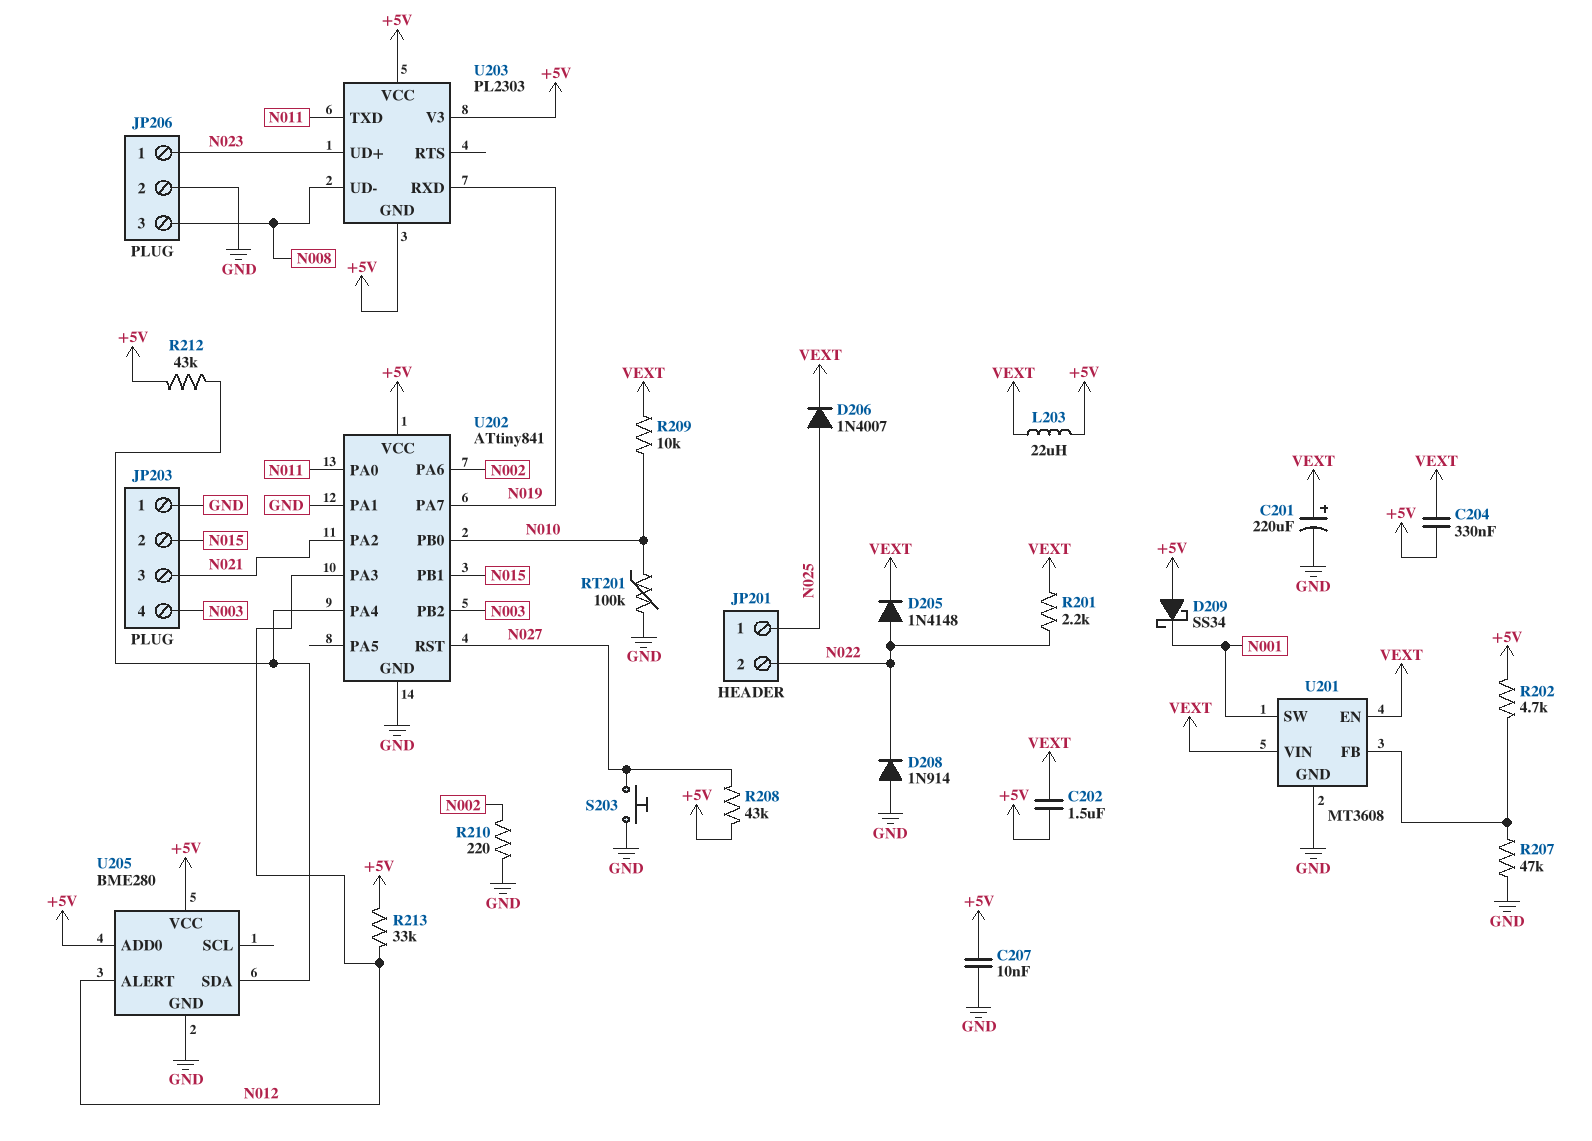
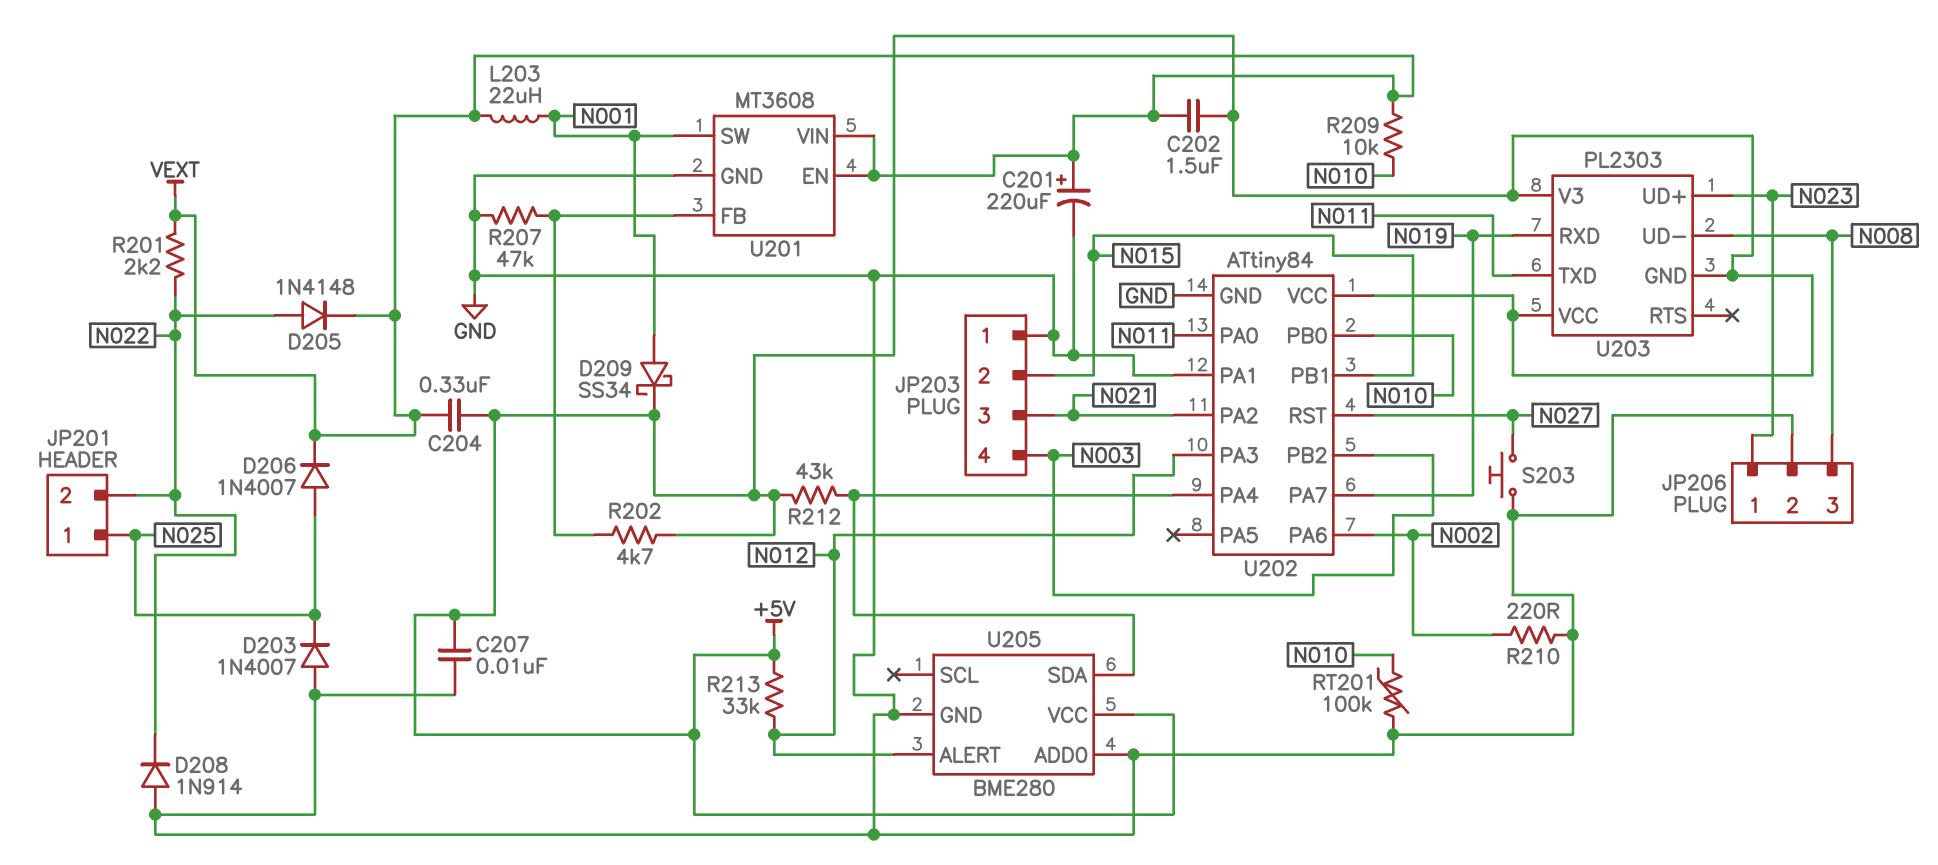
D203: none -> diode 1N4007 (A GND, K N025)
D209: schottky SS34 (A +5V, K N001) -> schottky SS34 (A N001, K +5V)
L203: 22uH (+5V, VEXT) -> 22uH (N001, VEXT)
R208: 43k (+5V, N027) -> none
U202: ATtiny841 -> ATtiny84
U205 pin ADD0: +5V -> GND

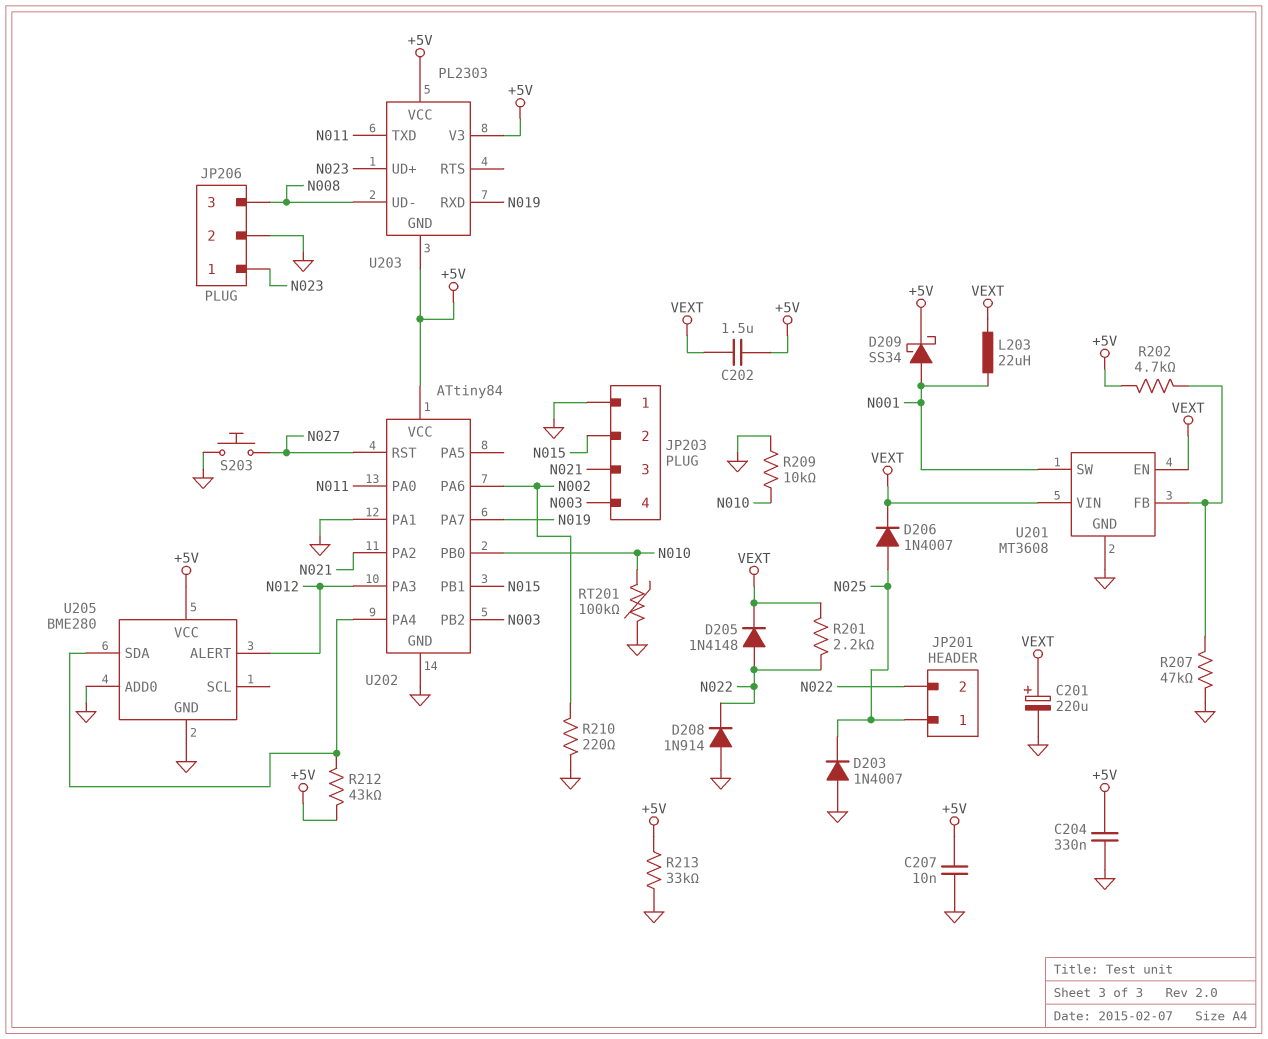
C204: 330nF (+5V, VEXT) -> 330nF (+5V, GND)
R209: 10k (N010, VEXT) -> 10k (GND, N010)
R213: 33k (+5V, N012) -> 33k (+5V, GND)

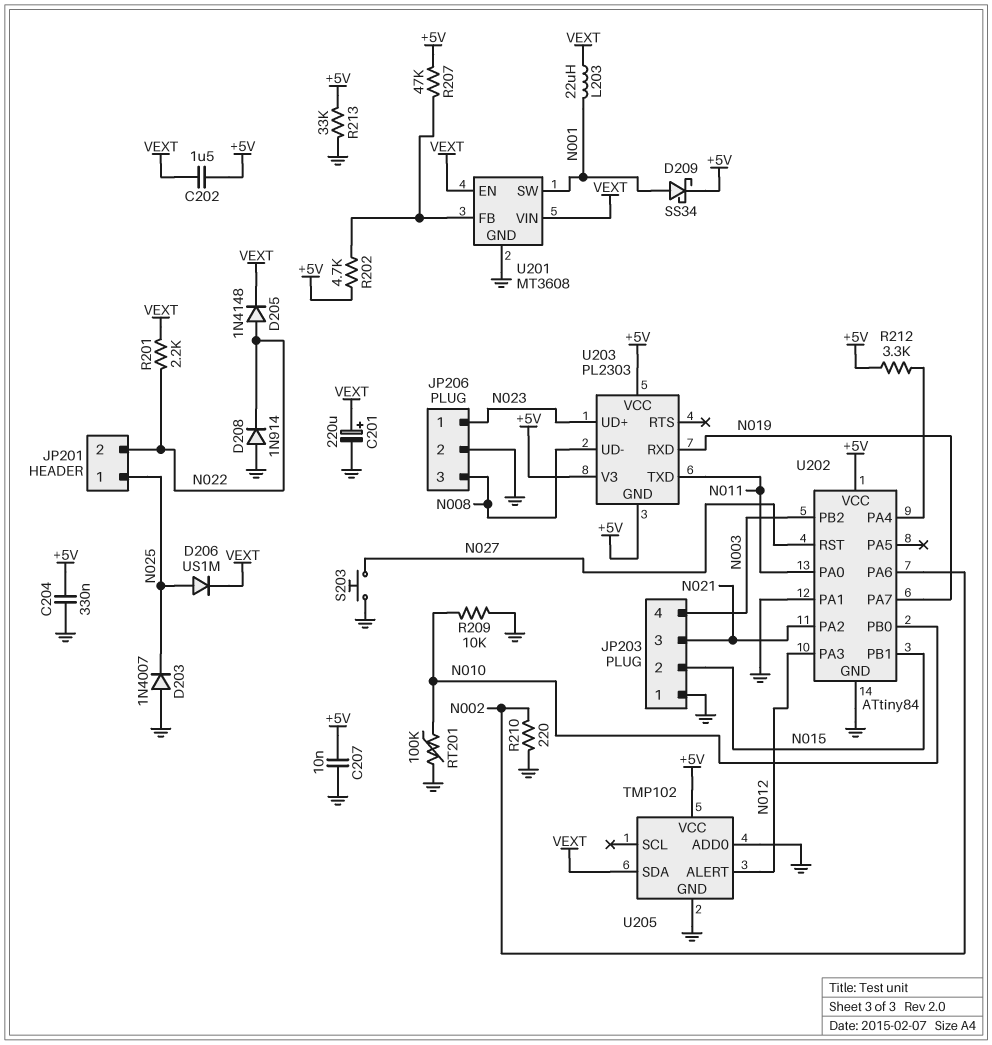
D206: diode 1N4007 (A N025, K VEXT) -> diode US1M (A N025, K VEXT)
R207: 47k (GND, U201/FB) -> 47k (+5V, U201/FB)
R212: 43k (+5V, U202/PA4) -> 3.3k (+5V, U202/PA4)
U205: BME280 -> TMP102
U205 pin SDA: U202/PA4 -> VEXT

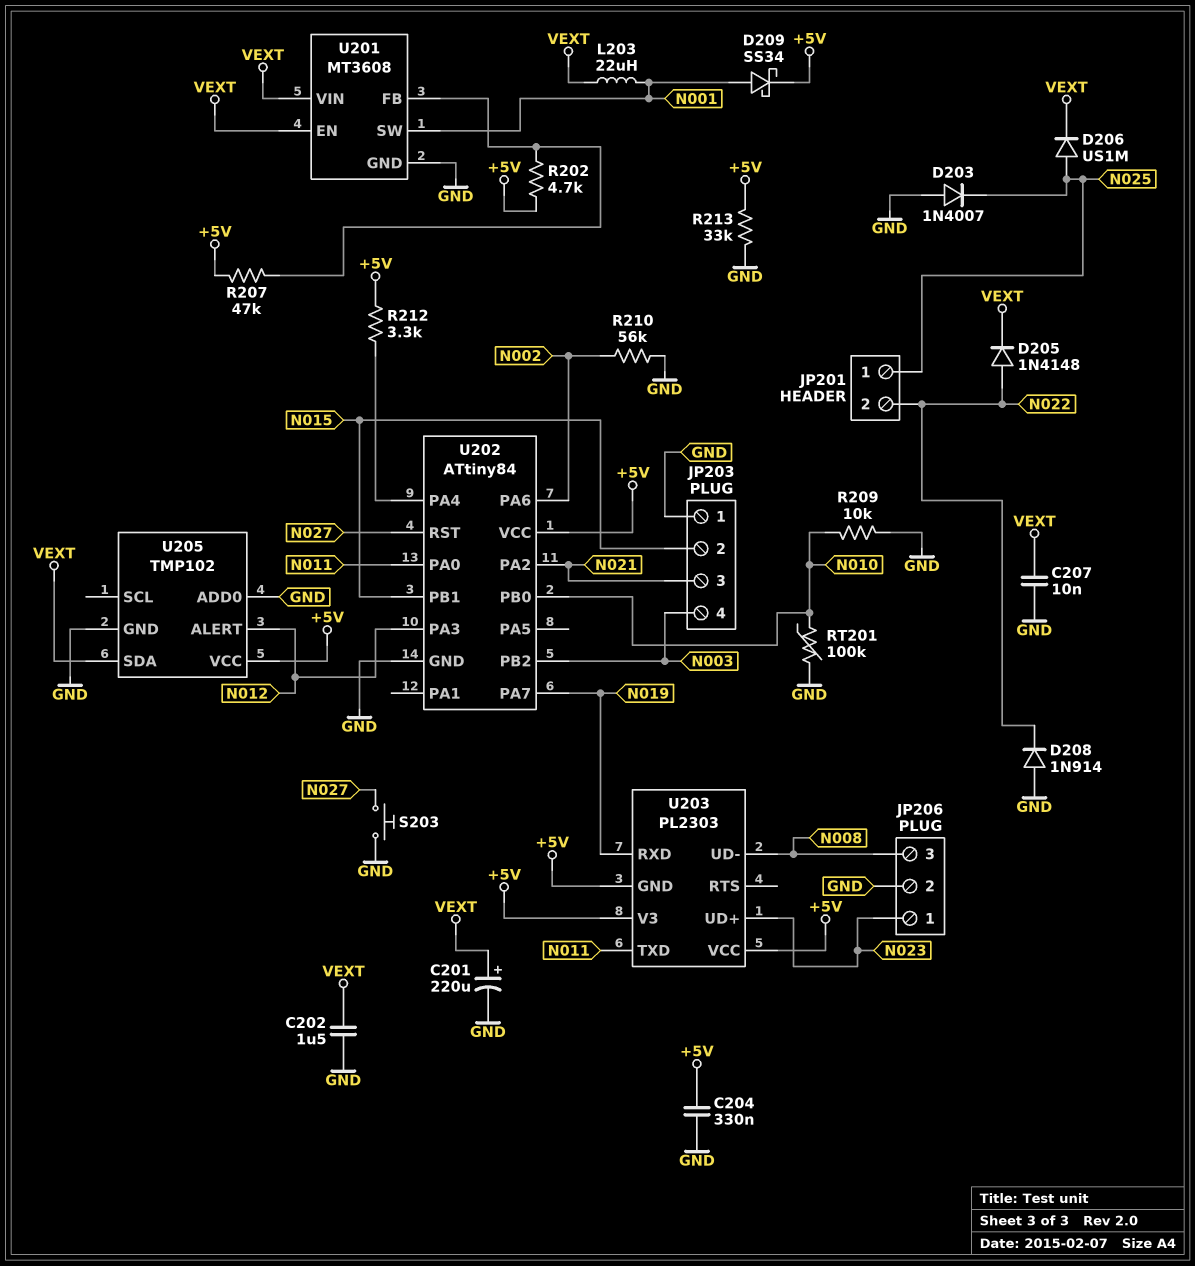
C202: 1.5uF (+5V, VEXT) -> 1.5uF (GND, VEXT)
C207: 10nF (+5V, GND) -> 10nF (GND, VEXT)
R201: 2.2k (N022, VEXT) -> none
R210: 220 (GND, N002) -> 56k (GND, N002)
U202 pin PA1: GND -> none

